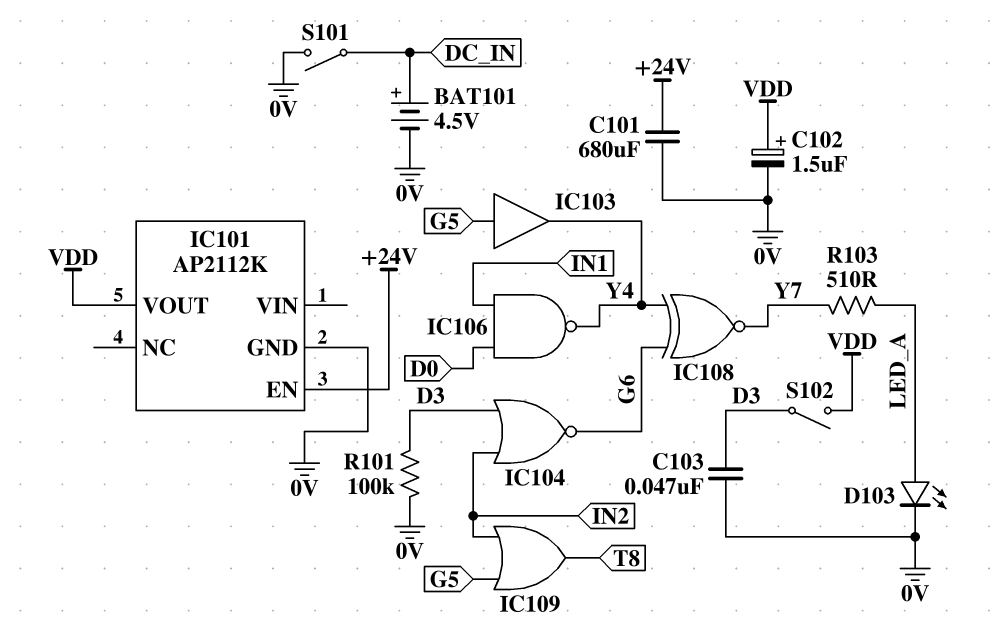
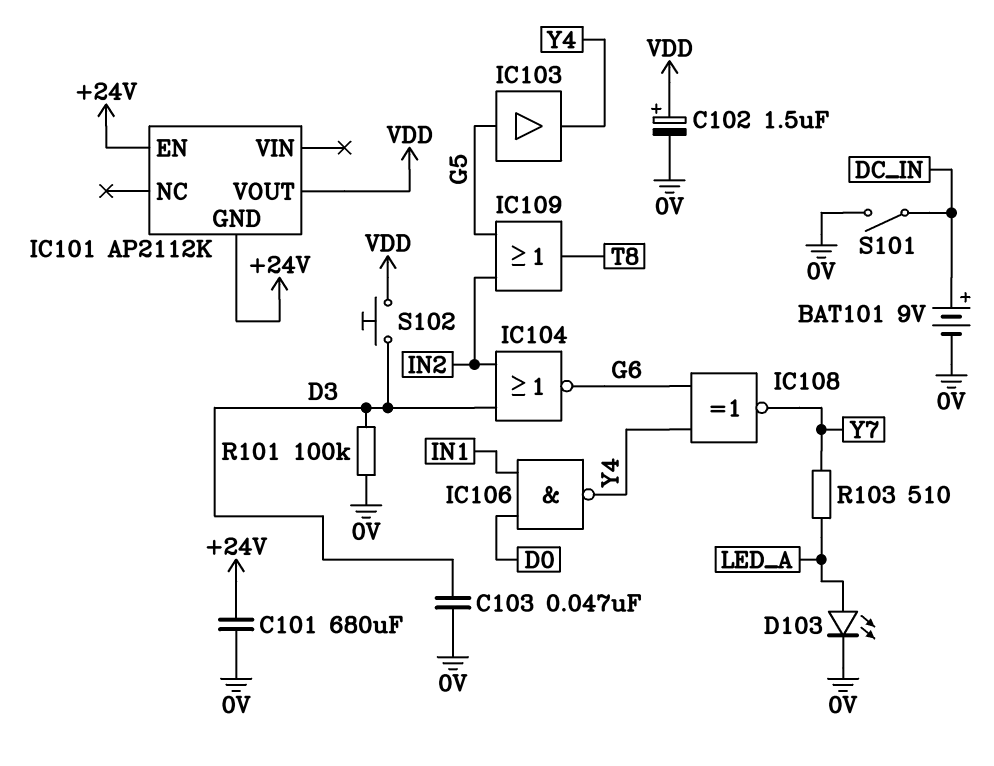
BAT101: 4.5V (plus DC_IN, minus 0V) -> 9V (plus DC_IN, minus 0V)
IC101 pin GND: 0V -> +24V
S102: switch (D3, VDD) -> button (D3, VDD)

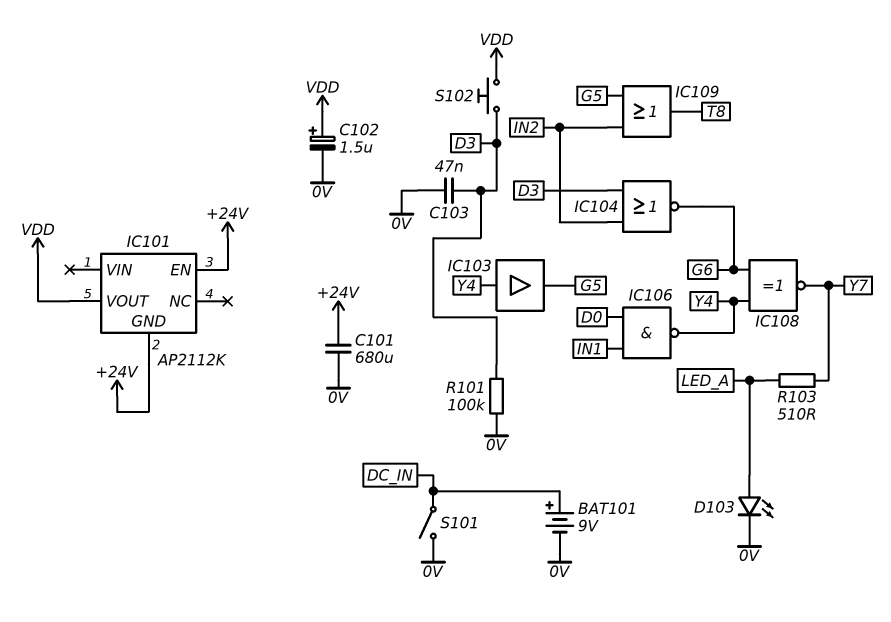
IC103: buffer (in G5, out Y4) -> buffer (in Y4, out G5)

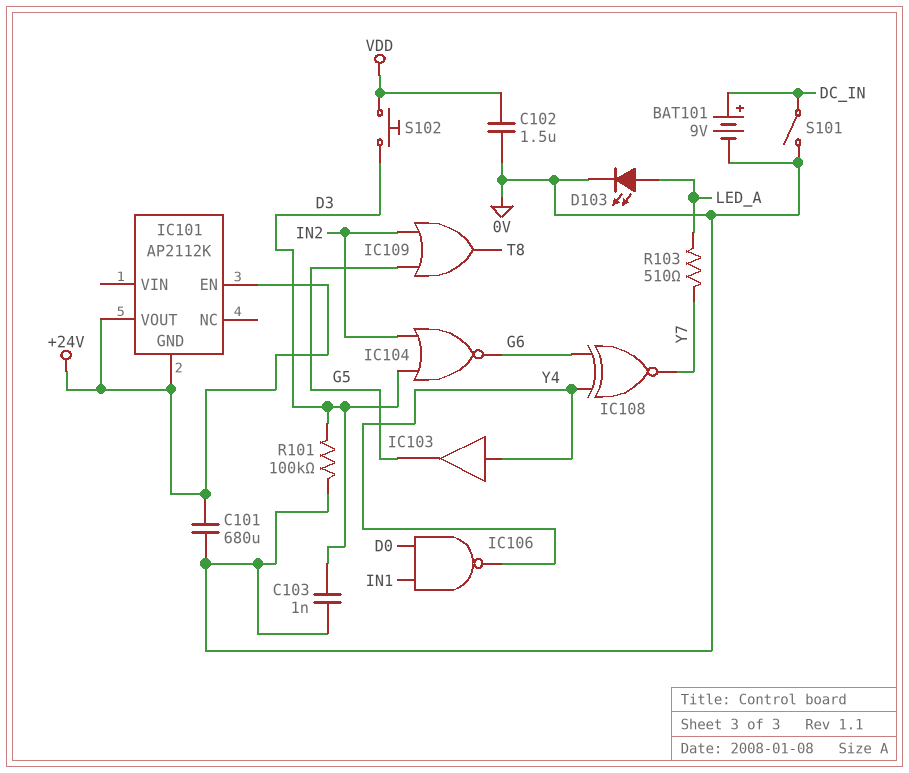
C102: 1.5uF (plus VDD, minus 0V) -> 1.5uF (0V, VDD)
C103: 47nF (0V, D3) -> 1nF (0V, D3)
IC101 pin VOUT: VDD -> +24V

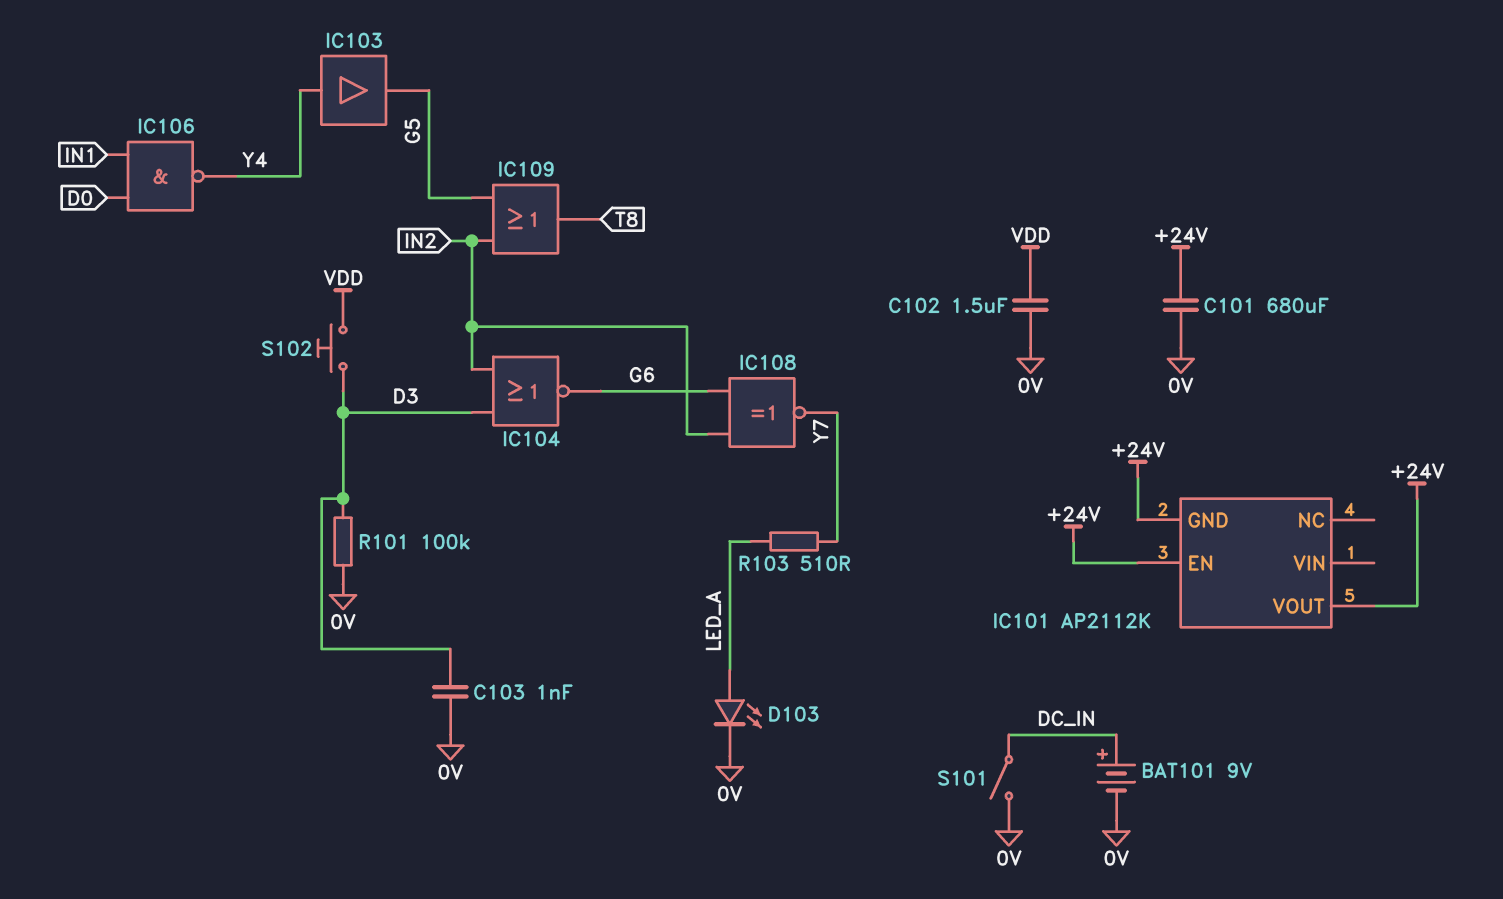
IC108: XNOR (in G6, in Y4, out Y7) -> XNOR (in G6, in IN2, out Y7)

